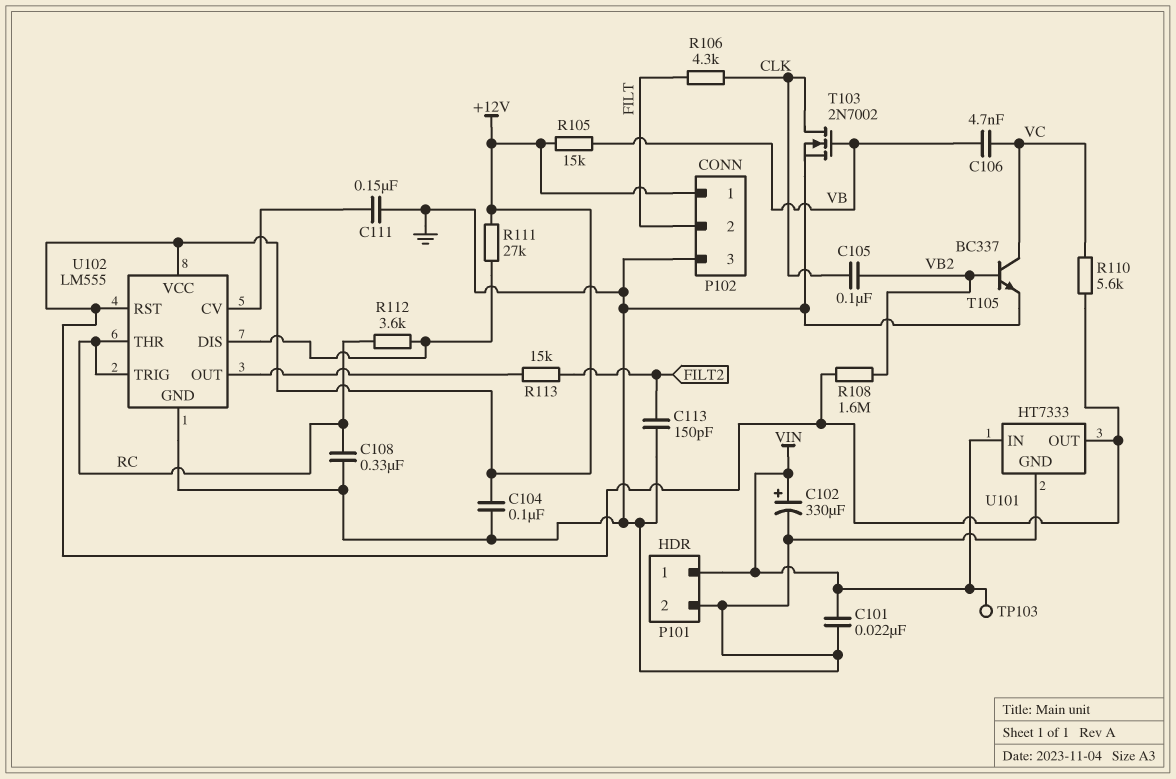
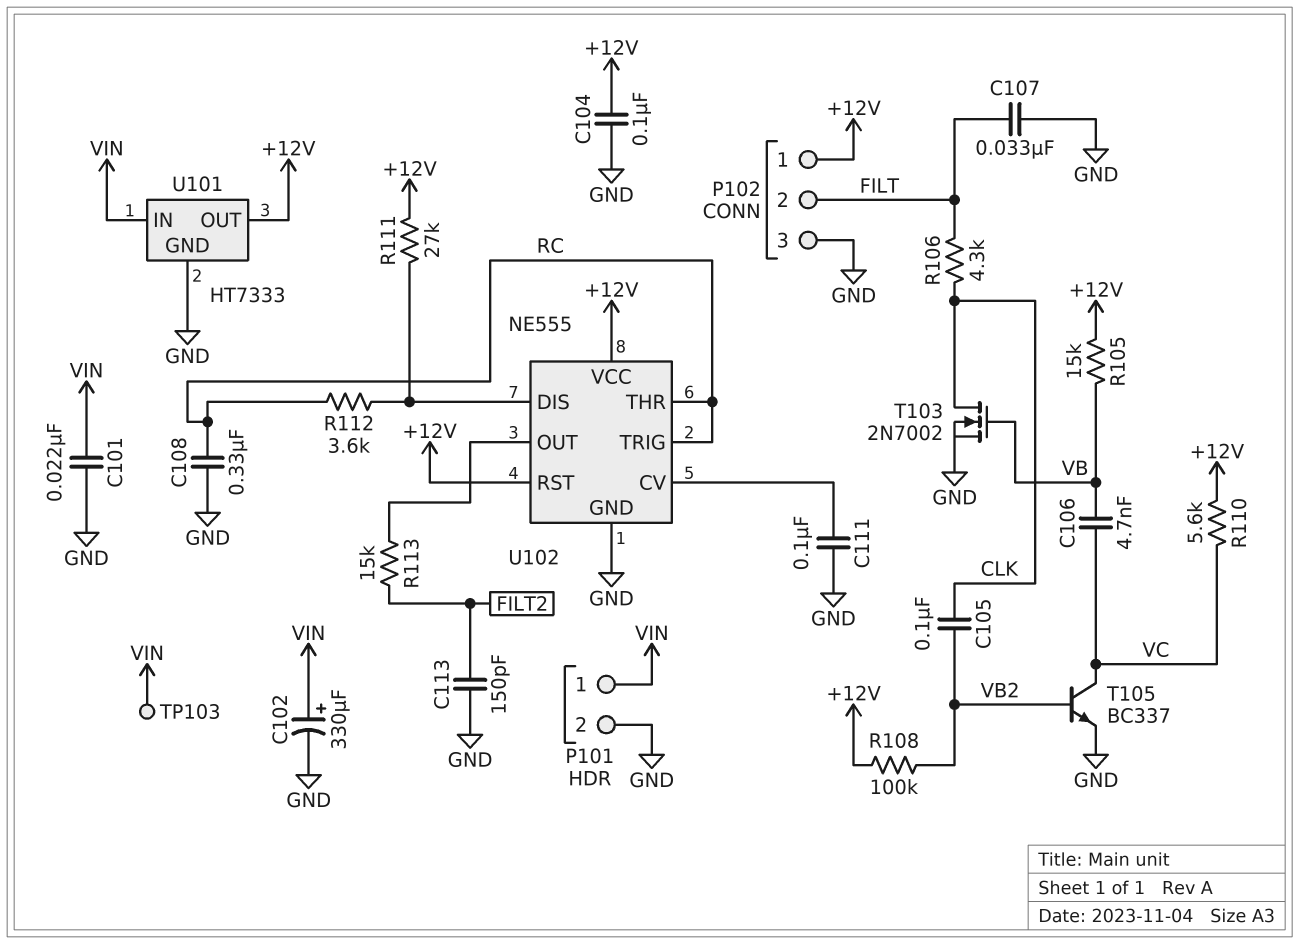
C107: none -> 33nF (FILT, GND)
C111: 150nF (GND, U102/CV) -> 100nF (GND, U102/CV)
R108: 1.6M (+12V, VB2) -> 100k (+12V, VB2)
U102: LM555 -> NE555

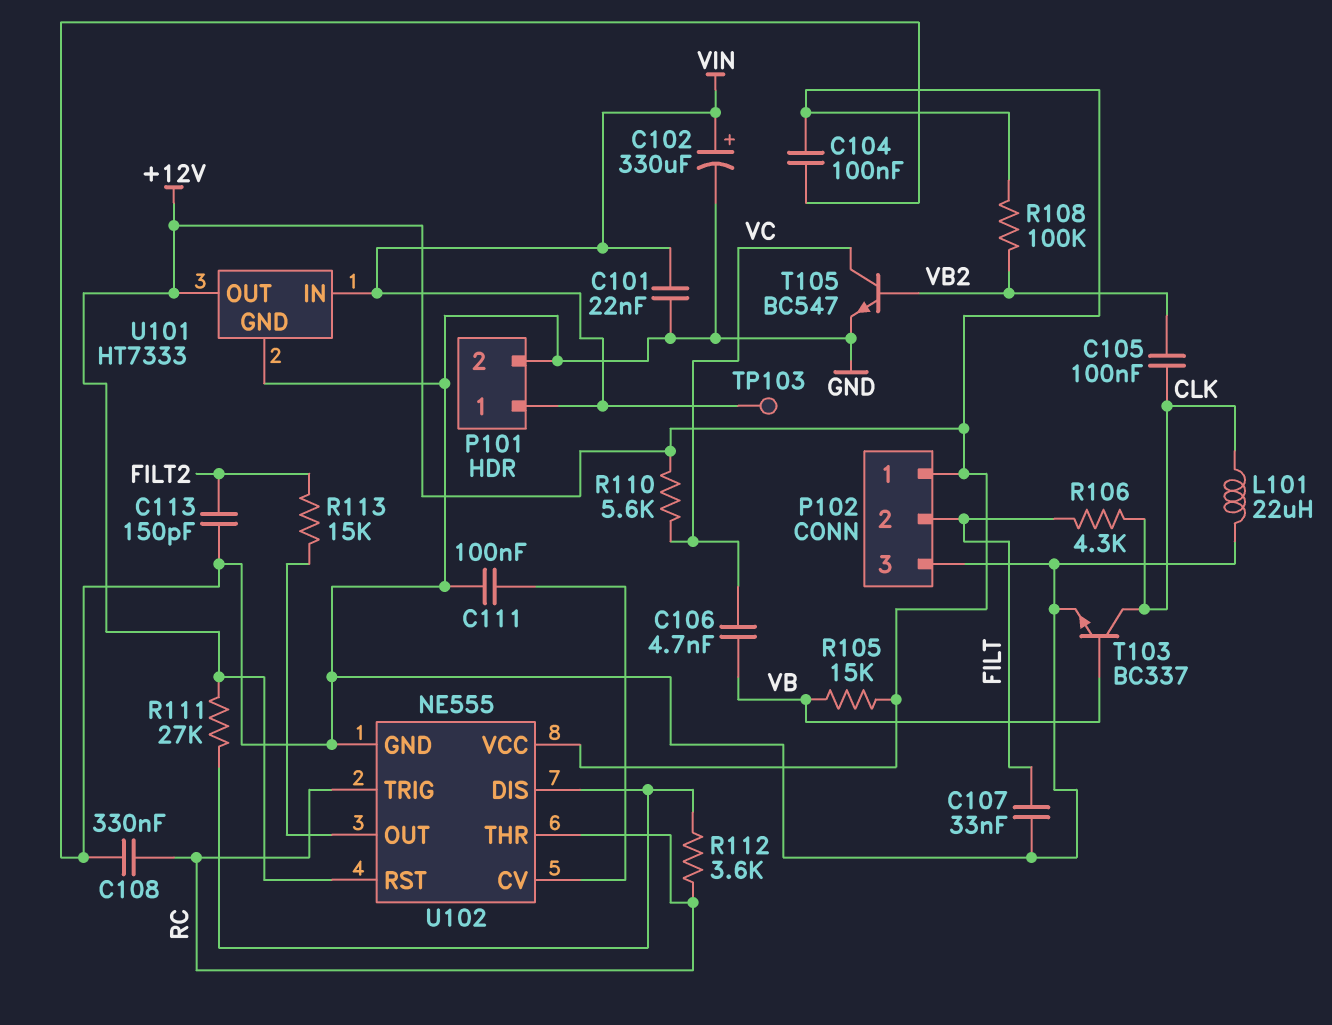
L101: none -> 22uH (CLK, GND)
T103: NMOS 2N7002 (G VB, D CLK, S GND) -> NPN BC337 (B VB, C CLK, E GND)
T105: NPN BC337 (B VB2, C VC, E GND) -> NPN BC547 (B VB2, C VC, E GND)

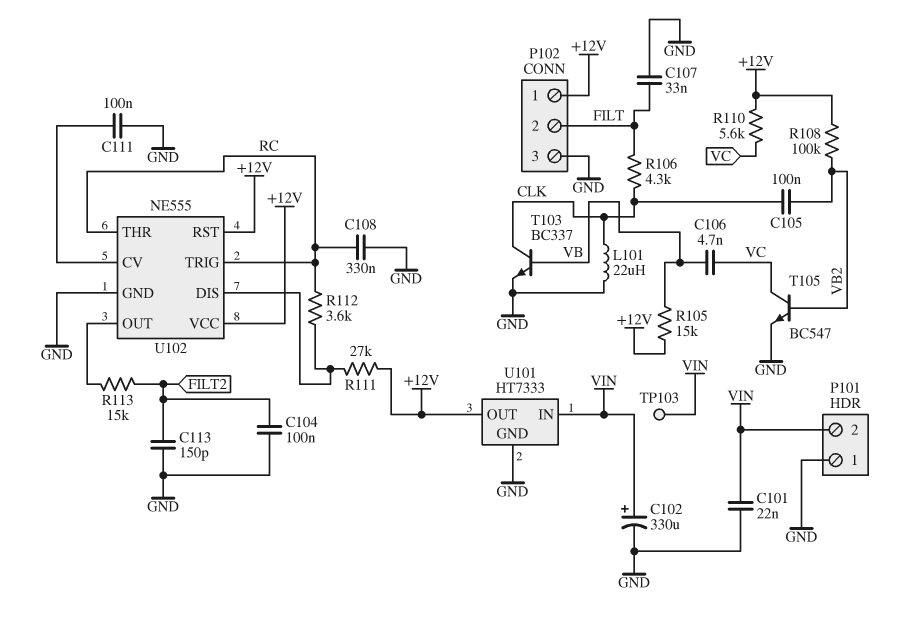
C104: 100nF (+12V, GND) -> 100nF (FILT2, GND)
P101 pin 1: VIN -> GND
P101 pin 2: GND -> VIN

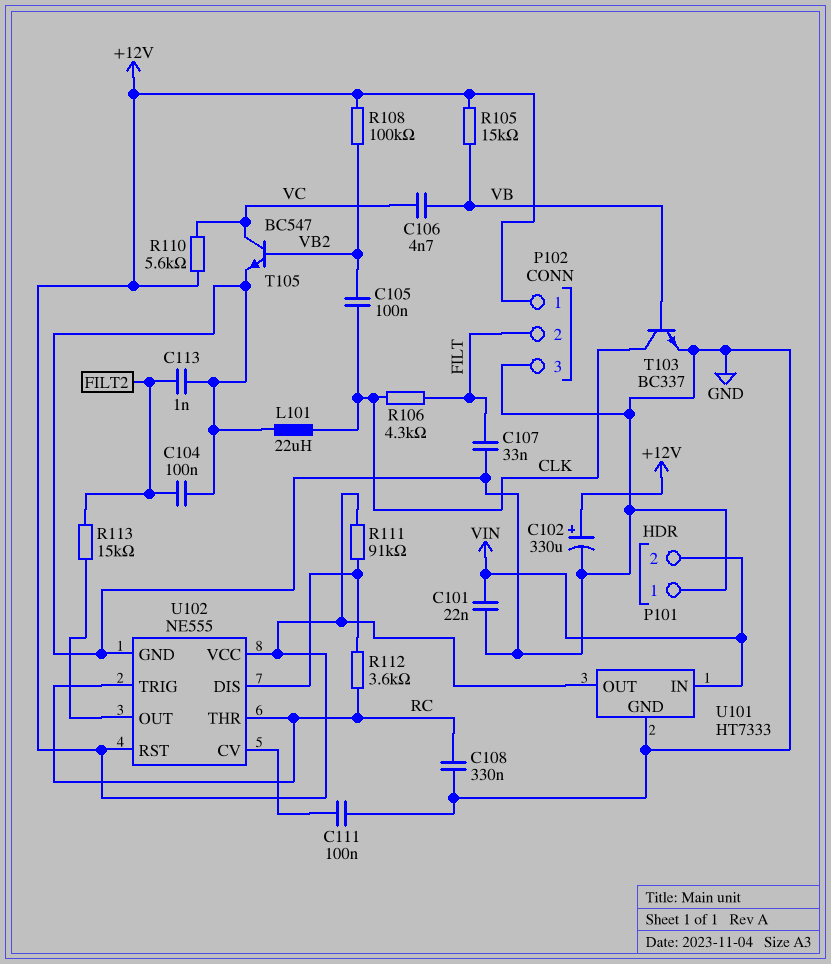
C102: 330uF (plus VIN, minus GND) -> 330uF (plus +12V, minus GND)
C113: 150pF (FILT2, GND) -> 1nF (FILT2, GND)
R111: 27k (+12V, U102/DIS) -> 91k (+12V, U102/DIS)
TP103: test point (VIN) -> none

